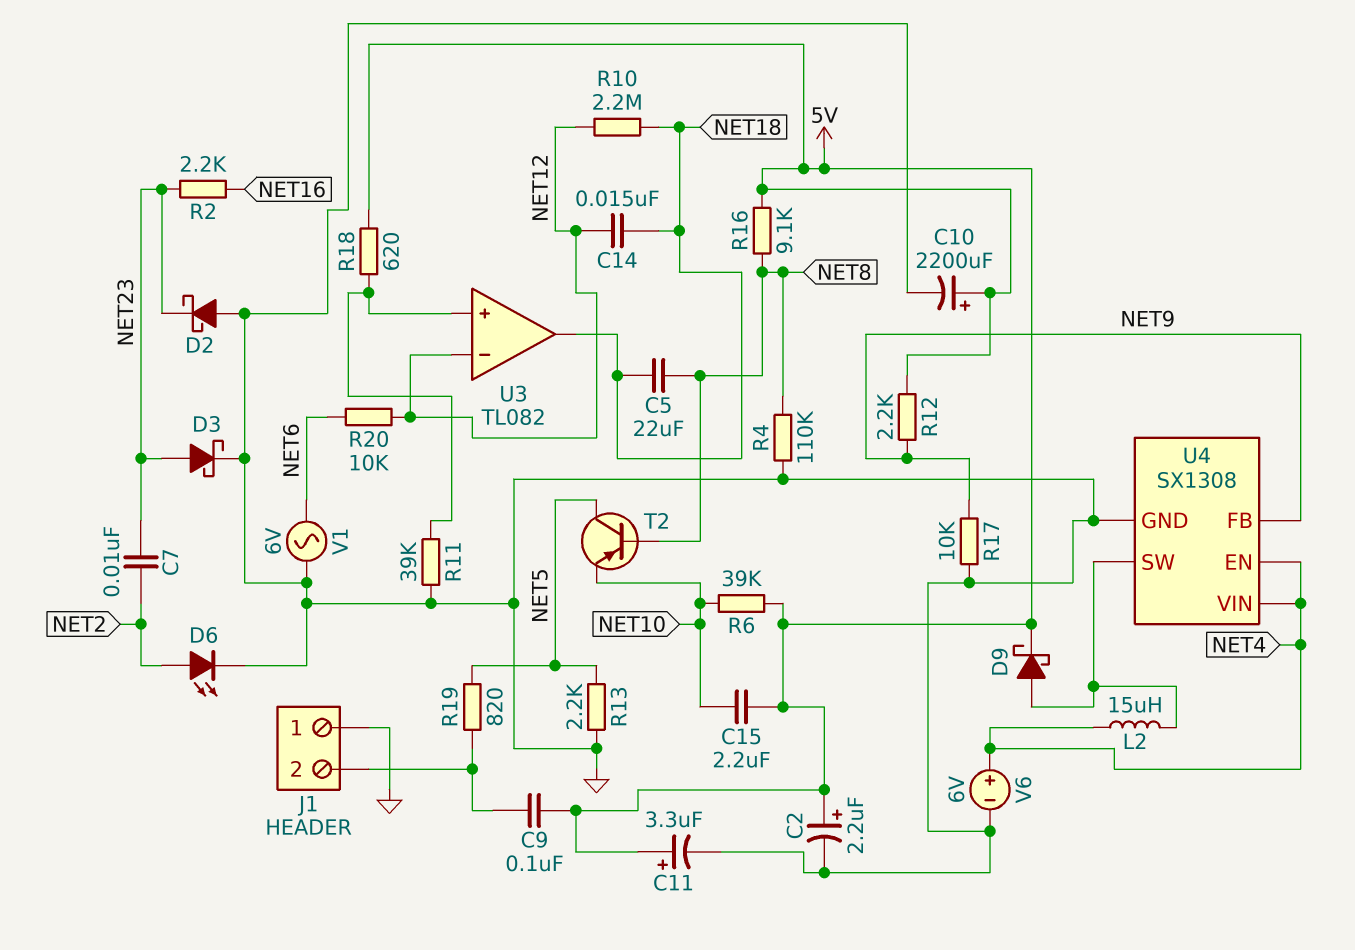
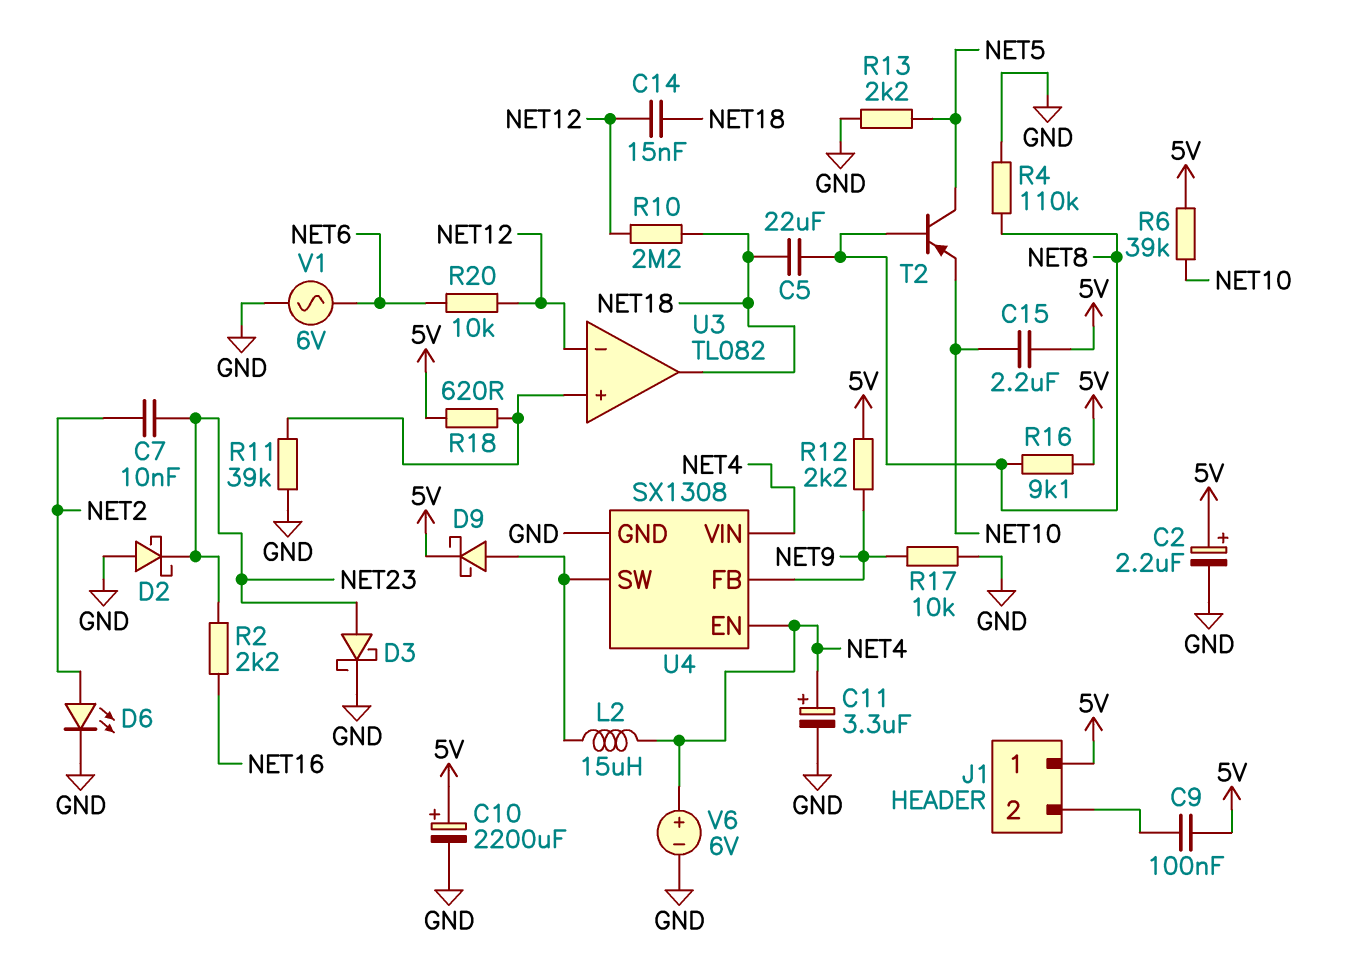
C11: 3.3uF (plus 5V, minus GND) -> 3.3uF (plus NET4, minus GND)
J1 pin 1: GND -> 5V
R19: 820 (J1/2, NET5) -> none

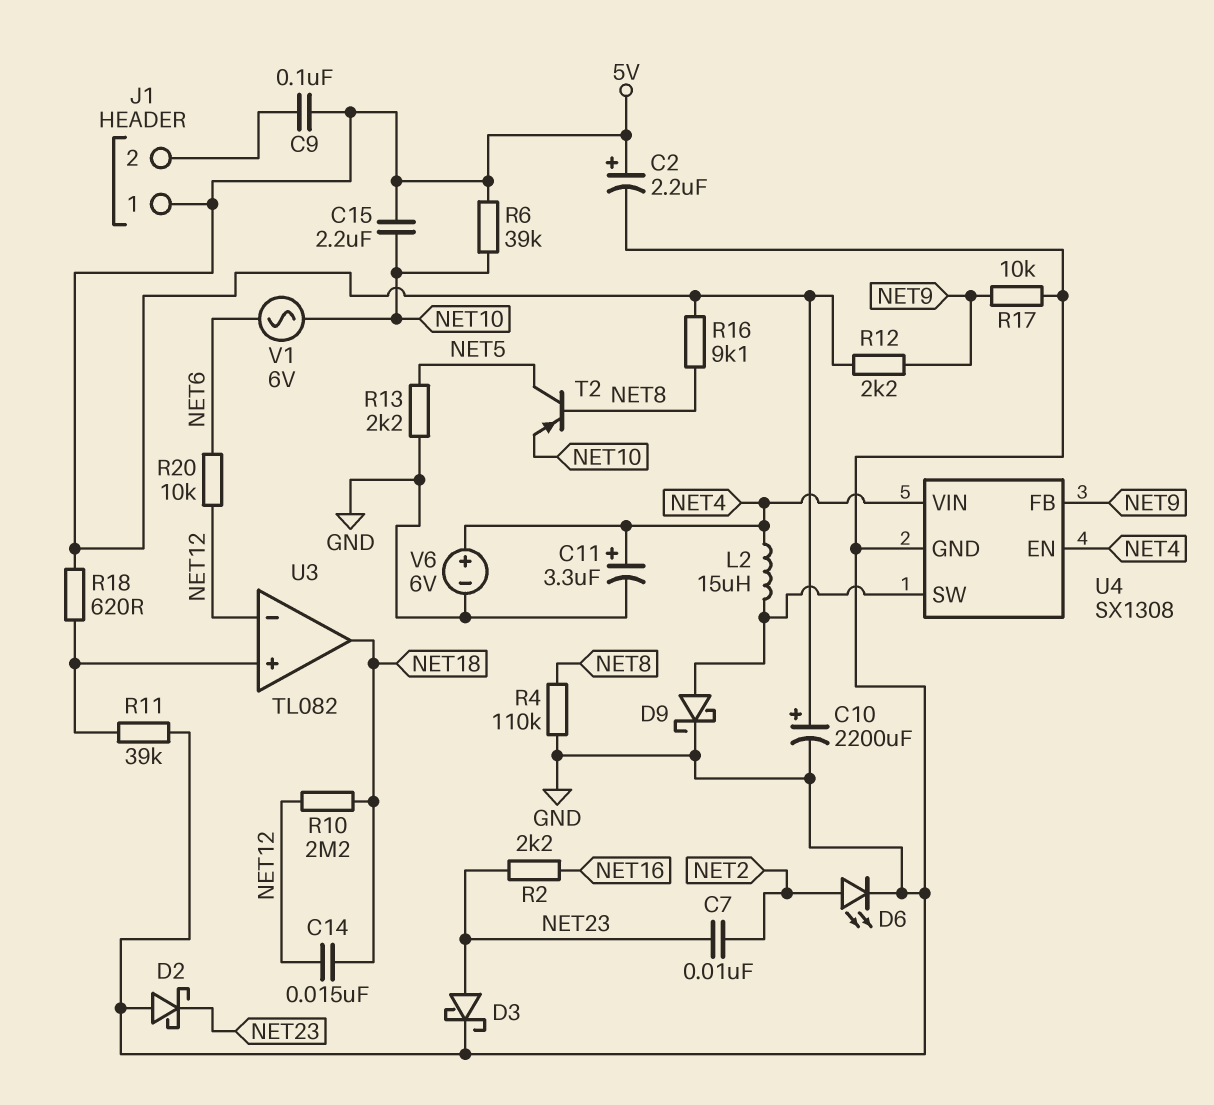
C5: 22uF (NET8, NET18) -> none
D9: schottky (A U4/SW, K 5V) -> schottky (A U4/SW, K GND)
V1: AC 6V (GND, NET6) -> AC 6V (NET6, NET10)

